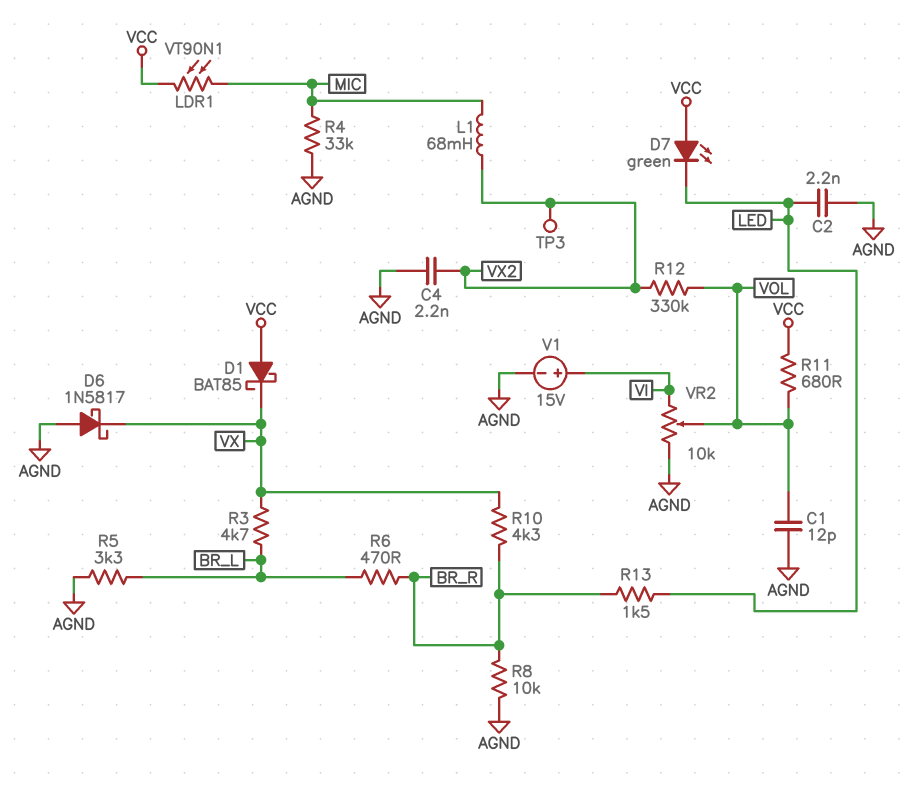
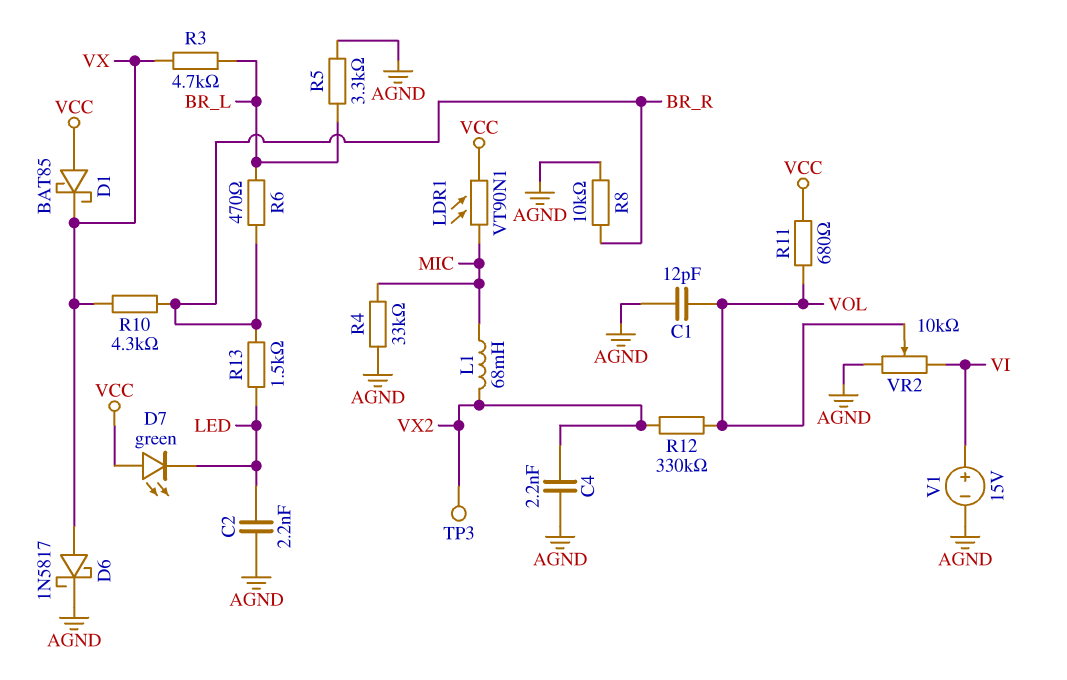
D6: schottky 1N5817 (A AGND, K VX) -> schottky 1N5817 (A VX, K AGND)

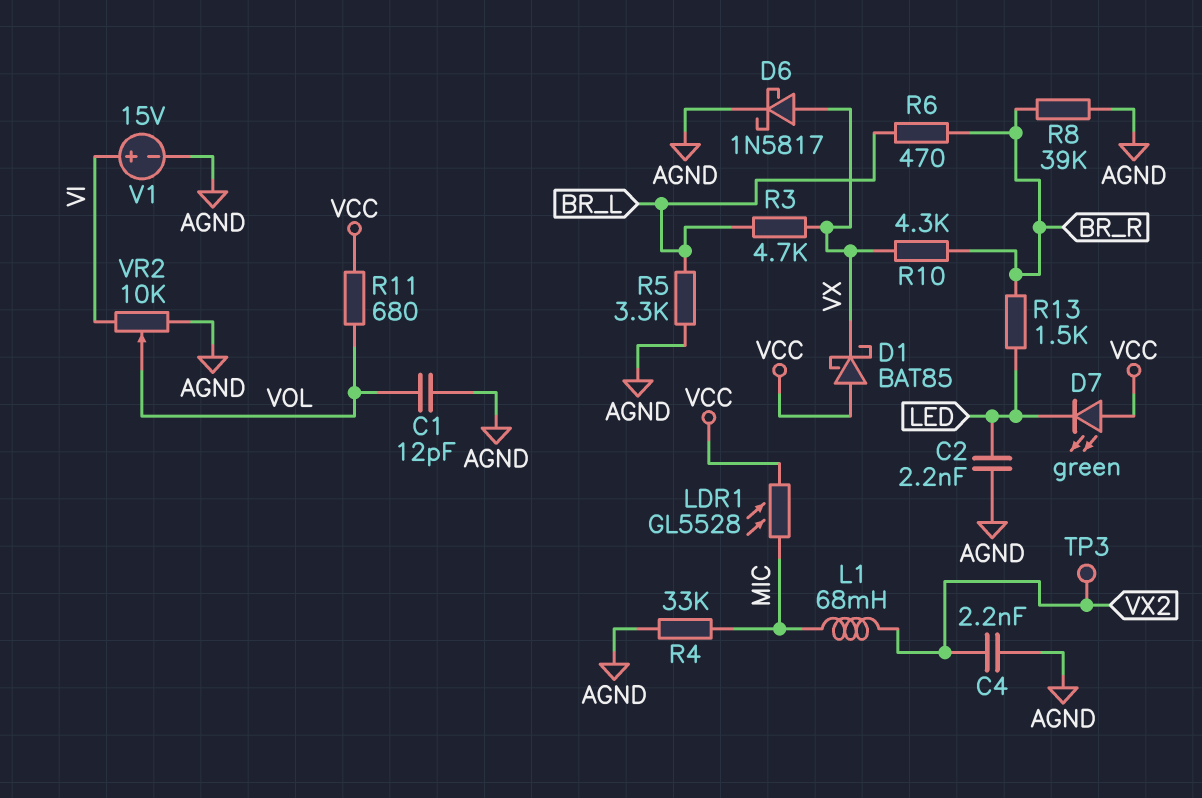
LDR1: VT90N1 (MIC, VCC) -> GL5528 (MIC, VCC)
R8: 10k (AGND, BR_R) -> 39k (AGND, BR_R)
R12: 330k (VOL, VX2) -> none

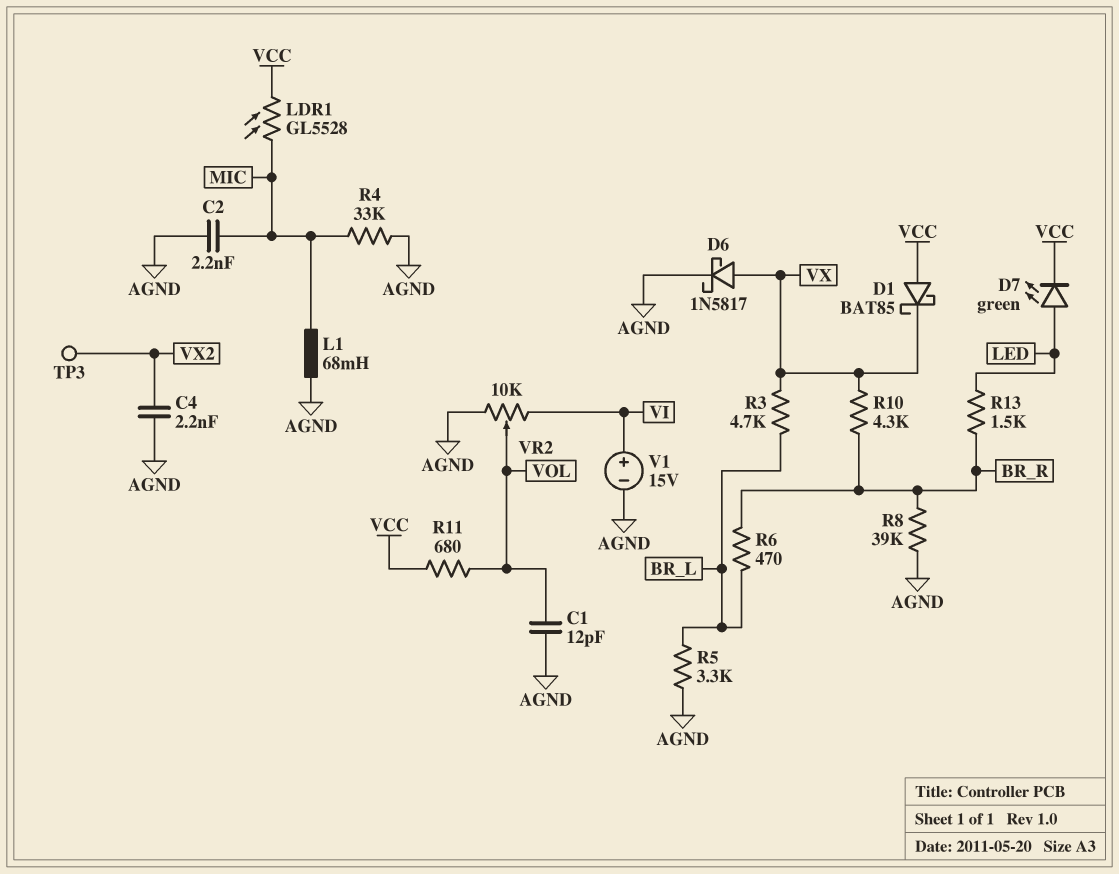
C2: 2.2nF (AGND, LED) -> 2.2nF (AGND, MIC)
D7: LED green (A VCC, K LED) -> LED green (A LED, K VCC)
L1: 68mH (MIC, VX2) -> 68mH (AGND, MIC)

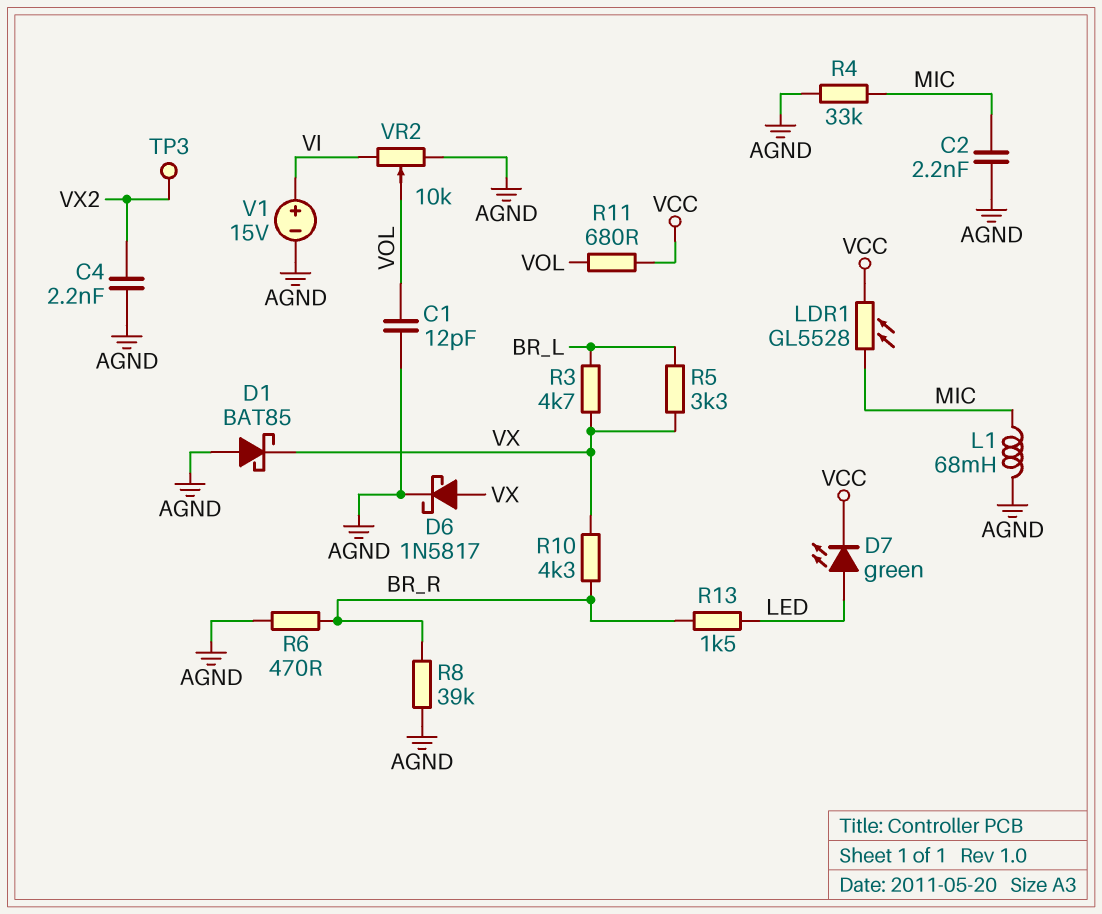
D1: schottky BAT85 (A VCC, K VX) -> schottky BAT85 (A AGND, K VX)
R5: 3.3k (AGND, BR_L) -> 3.3k (BR_L, VX)
R6: 470 (BR_L, BR_R) -> 470 (AGND, BR_R)

